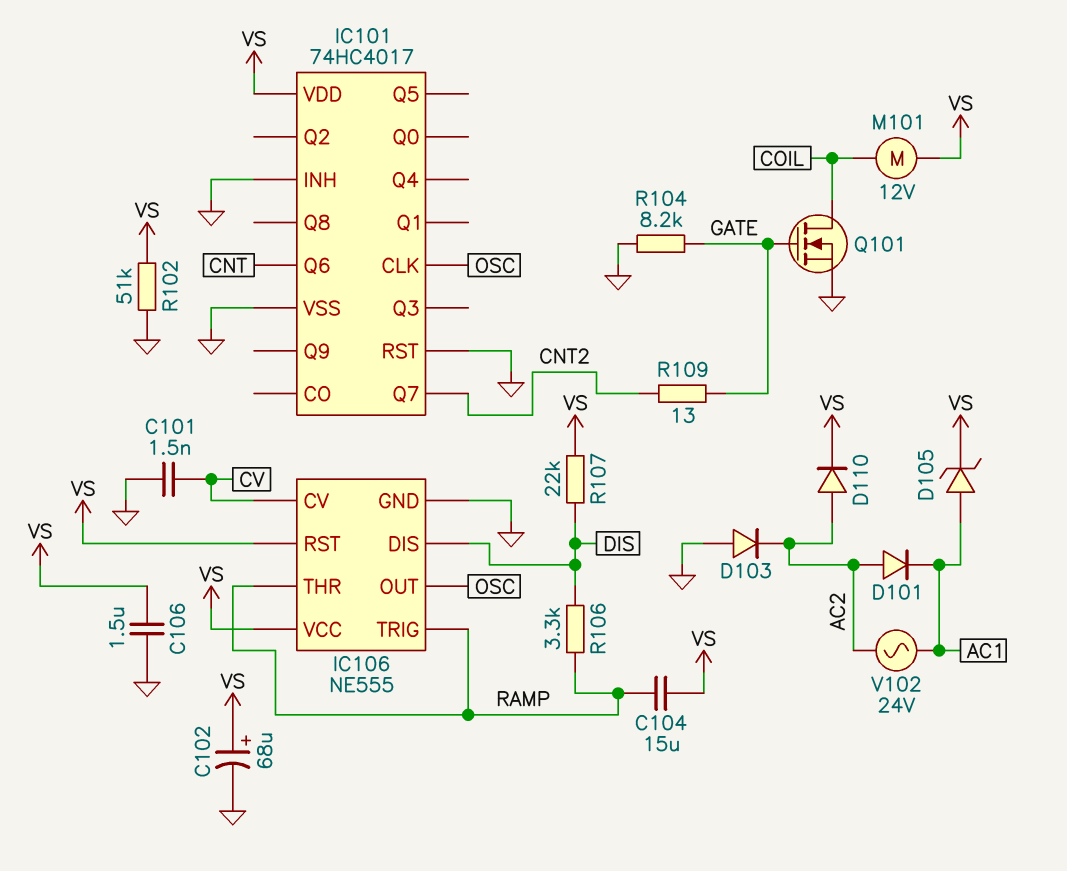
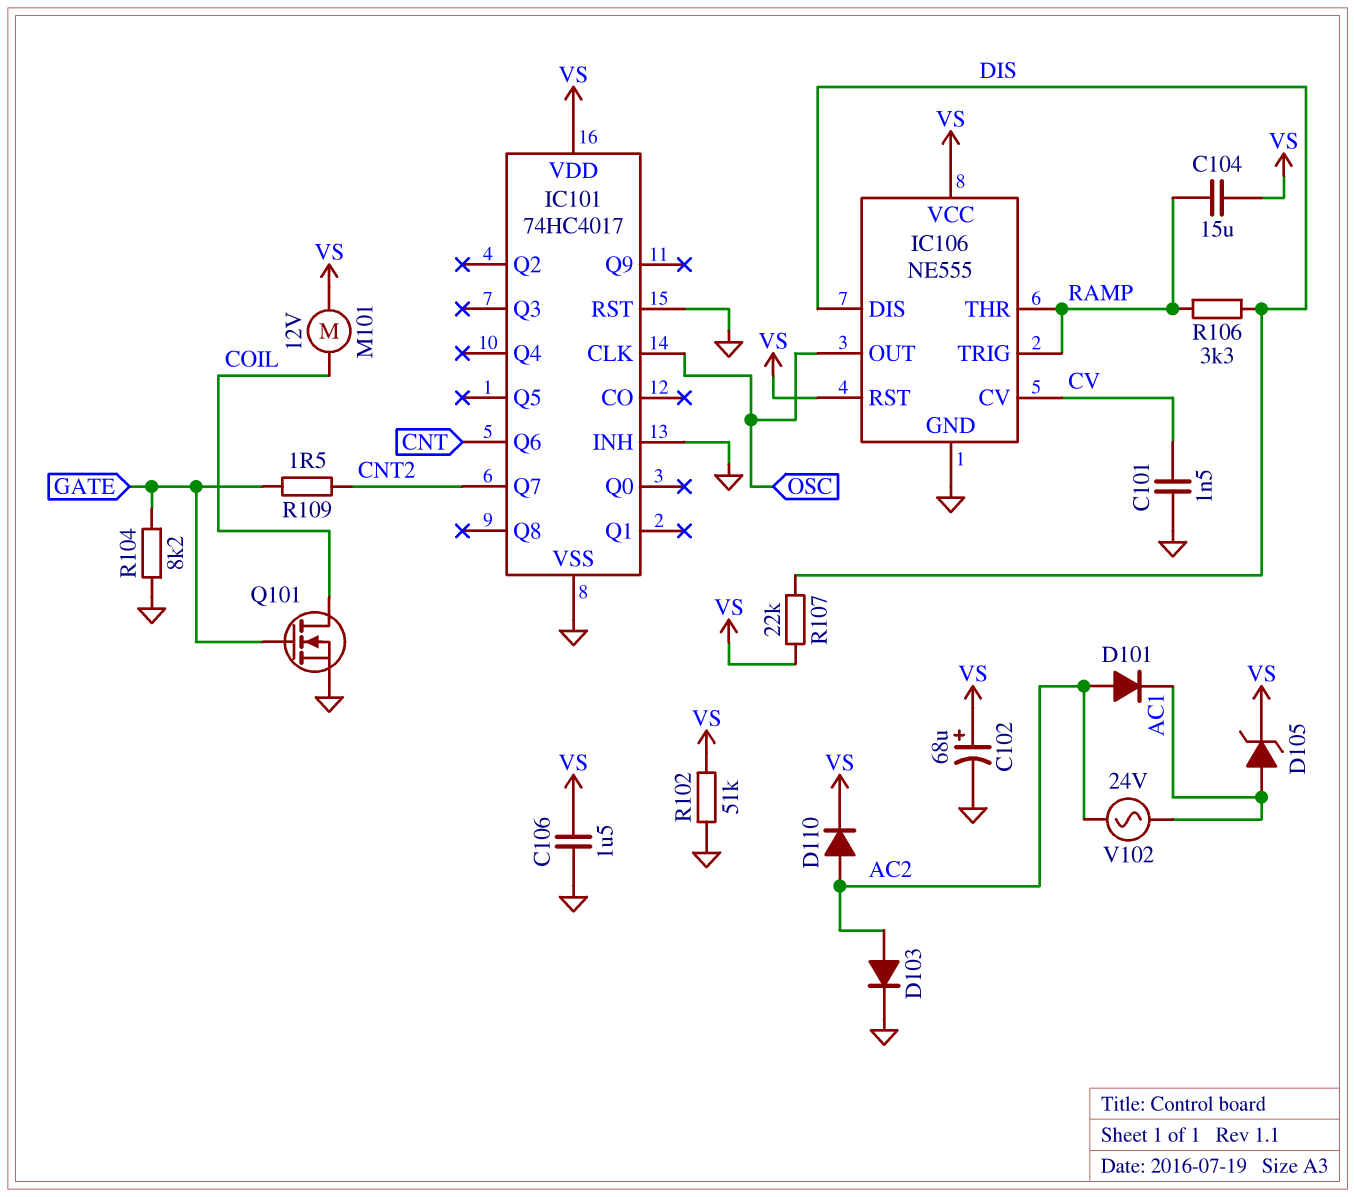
D103: diode (A GND, K AC2) -> diode (A AC2, K GND)
R109: 13 (CNT2, GATE) -> 1.5 (CNT2, GATE)

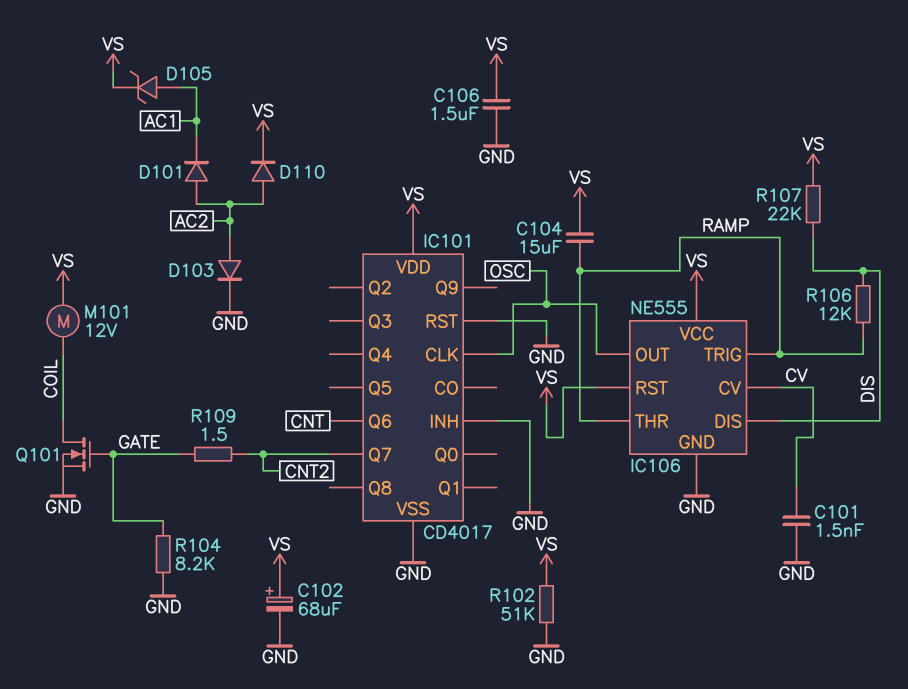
IC101: 74HC4017 -> CD4017
R106: 3.3k (DIS, RAMP) -> 12k (DIS, RAMP)
V102: AC 24V (AC1, AC2) -> none

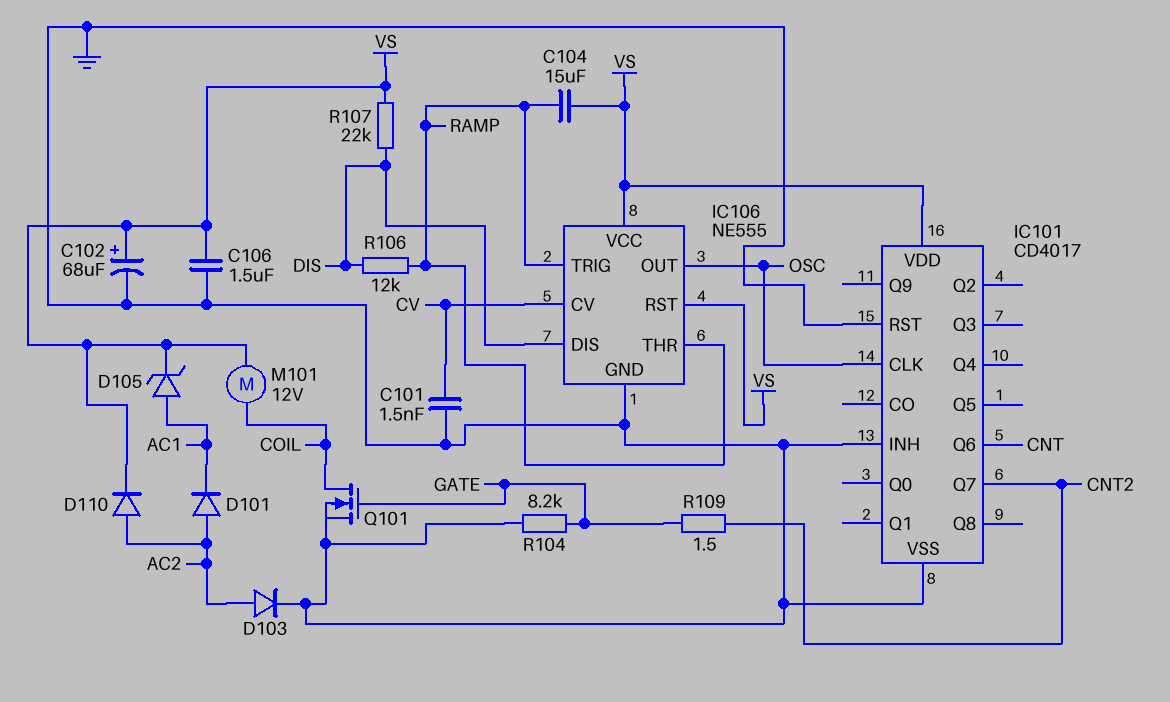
R102: 51k (GND, VS) -> none

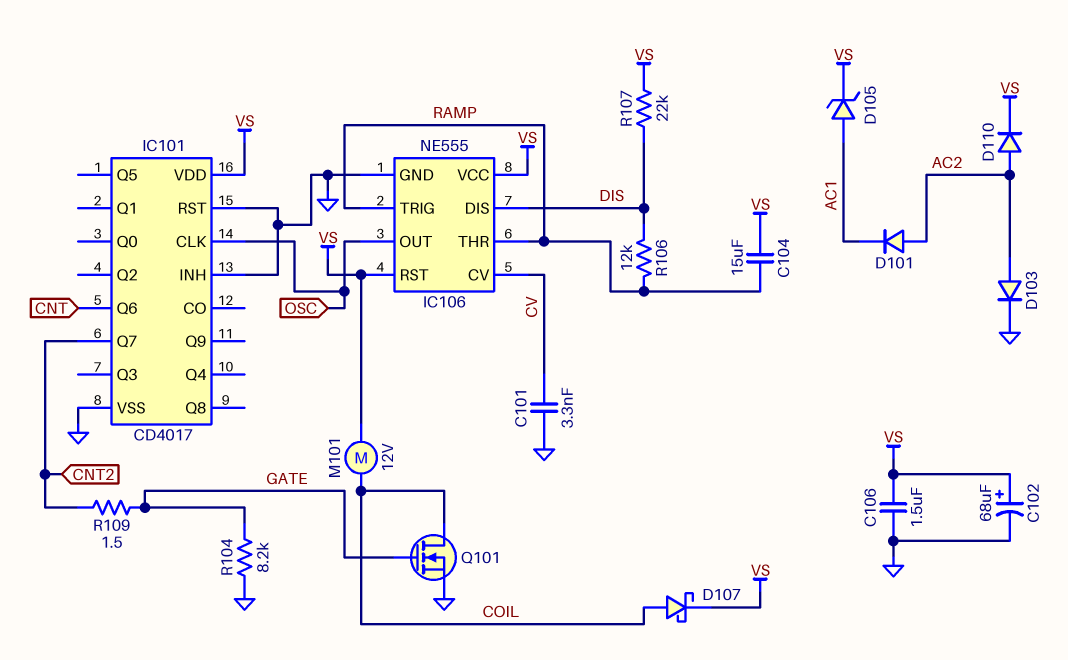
C101: 1.5nF (CV, GND) -> 3.3nF (CV, GND)
D107: none -> schottky (A COIL, K VS)

